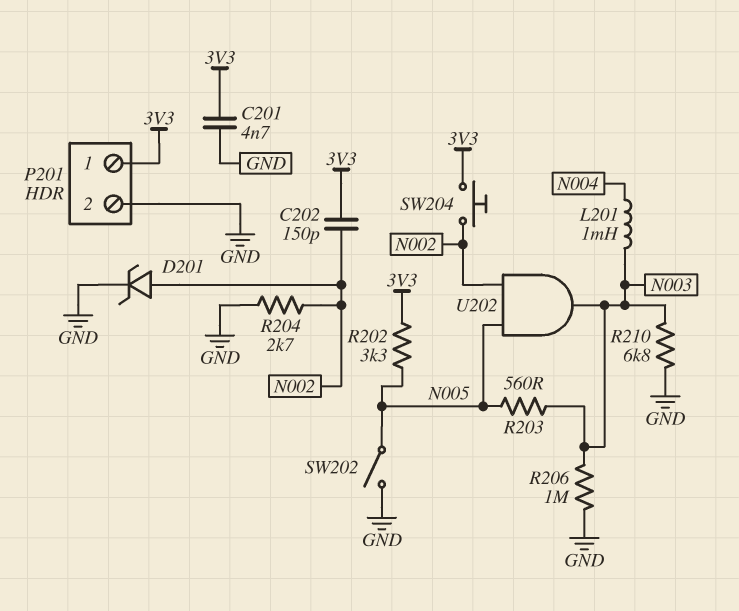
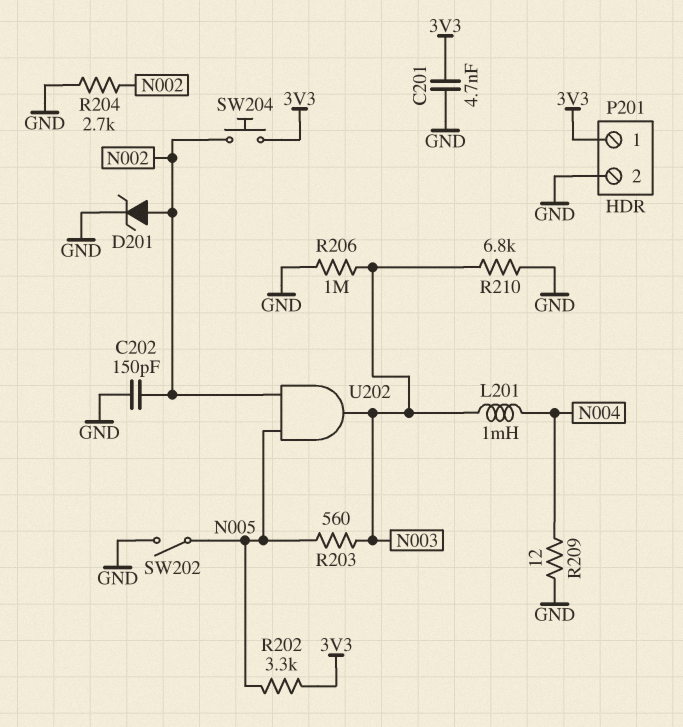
C202: 150pF (3V3, N002) -> 150pF (GND, N002)
R209: none -> 12 (GND, N004)

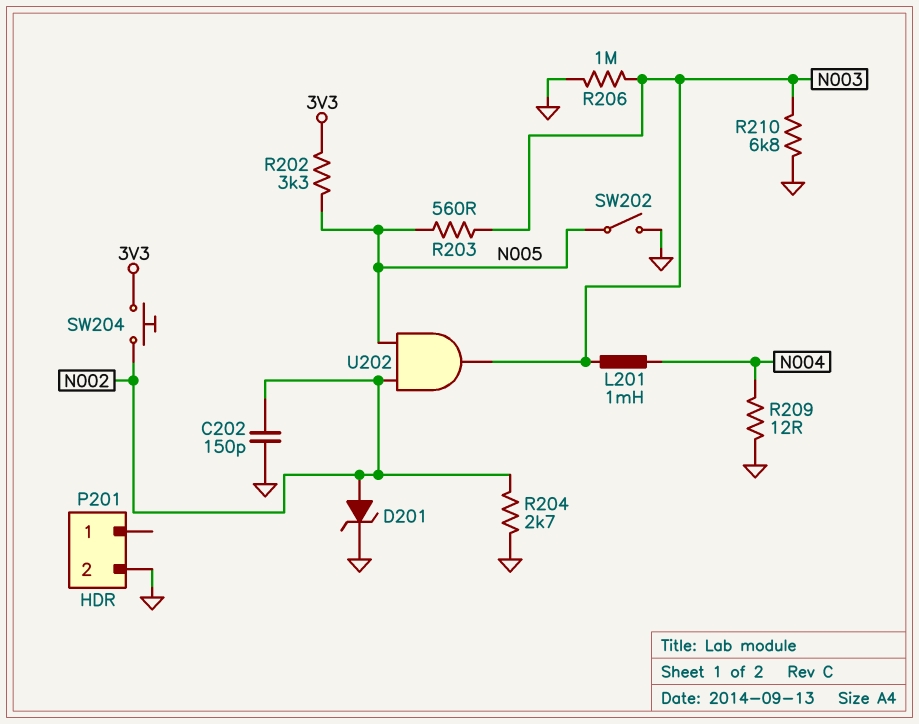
C201: 4.7nF (3V3, GND) -> none
P201 pin 1: 3V3 -> none

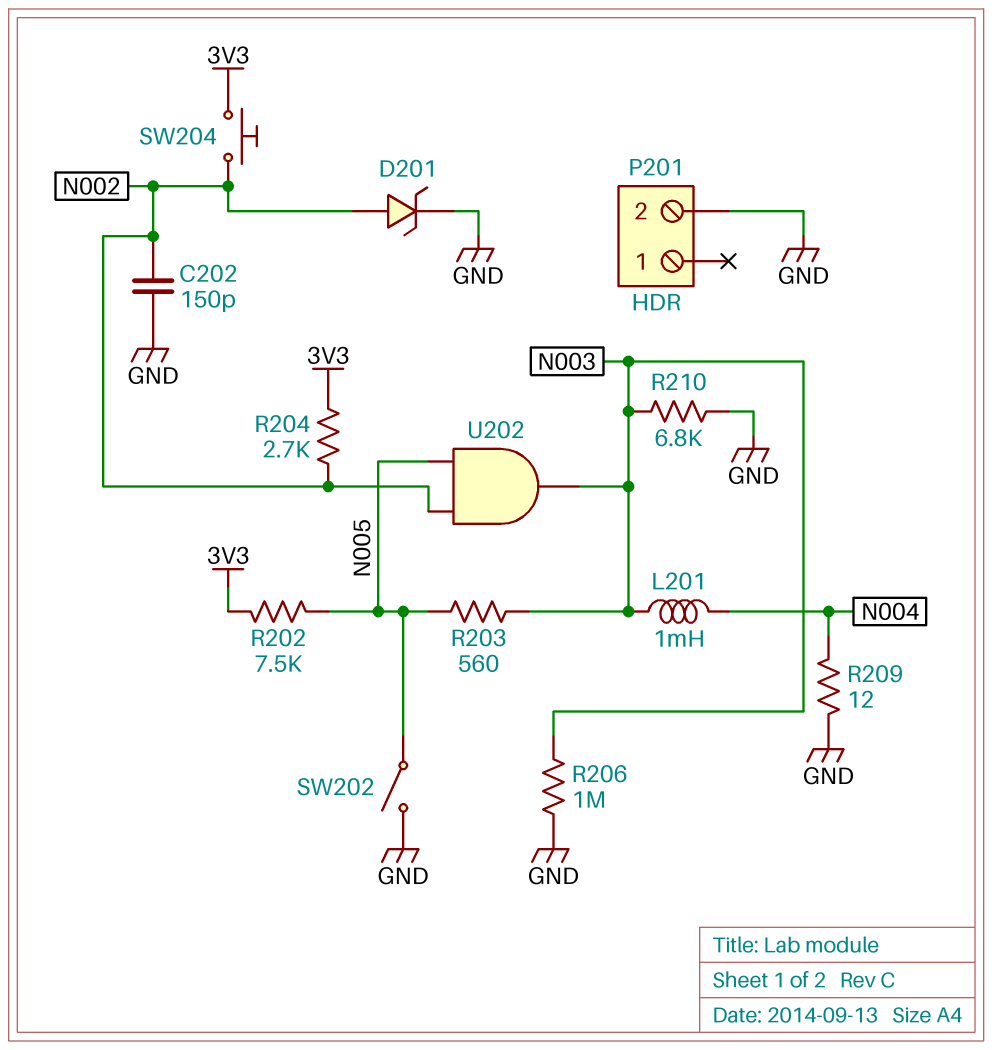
R202: 3.3k (3V3, N005) -> 7.5k (3V3, N005)
R204: 2.7k (GND, N002) -> 2.7k (3V3, N002)

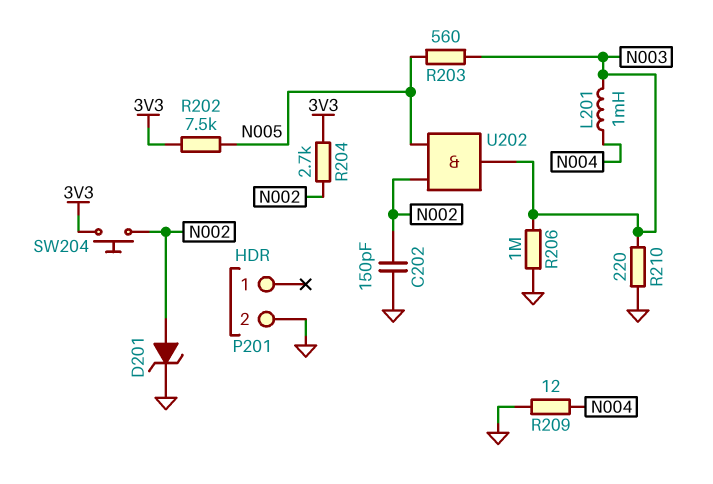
R210: 6.8k (GND, N003) -> 220 (GND, N003)
SW202: switch (GND, N005) -> none

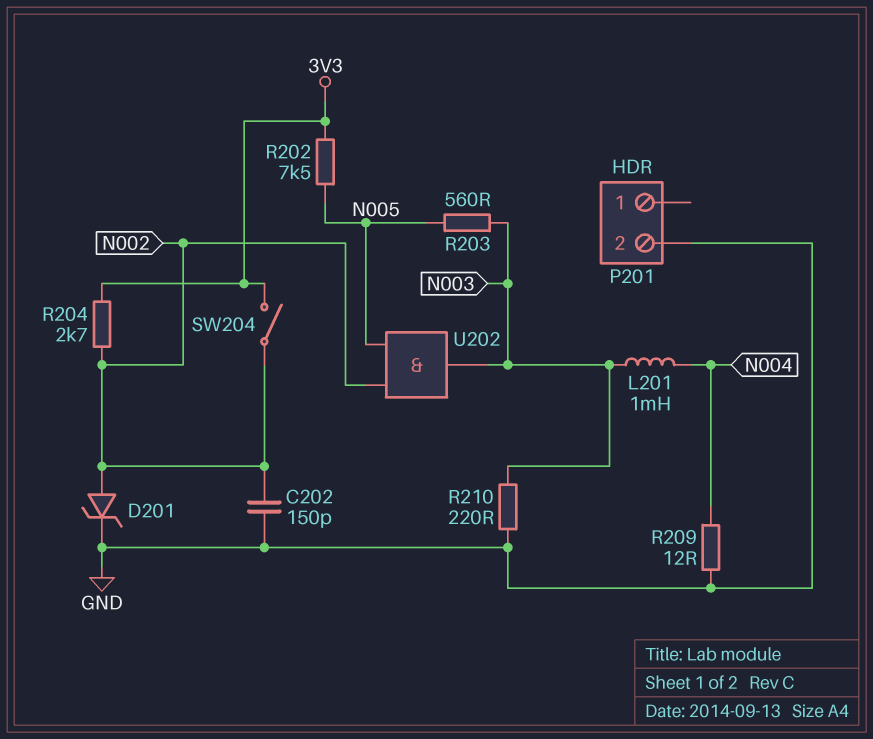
R206: 1M (GND, N003) -> none
SW204: button (3V3, N002) -> switch (3V3, N002)

